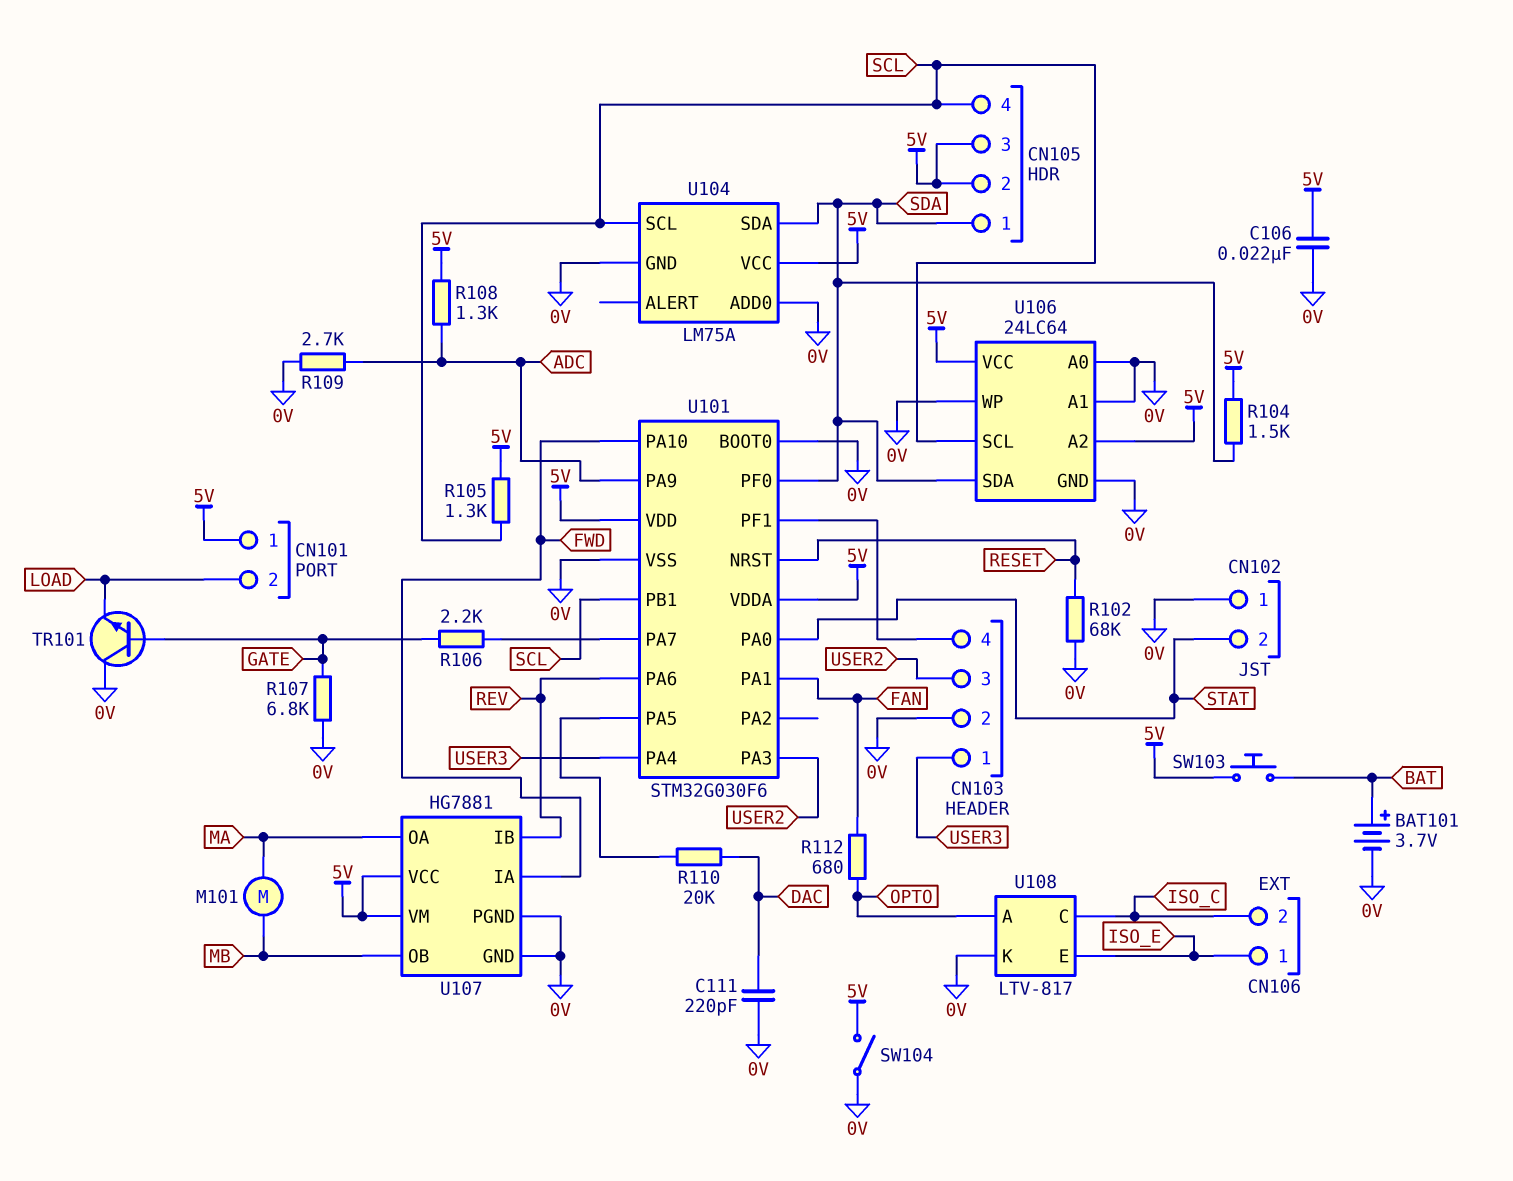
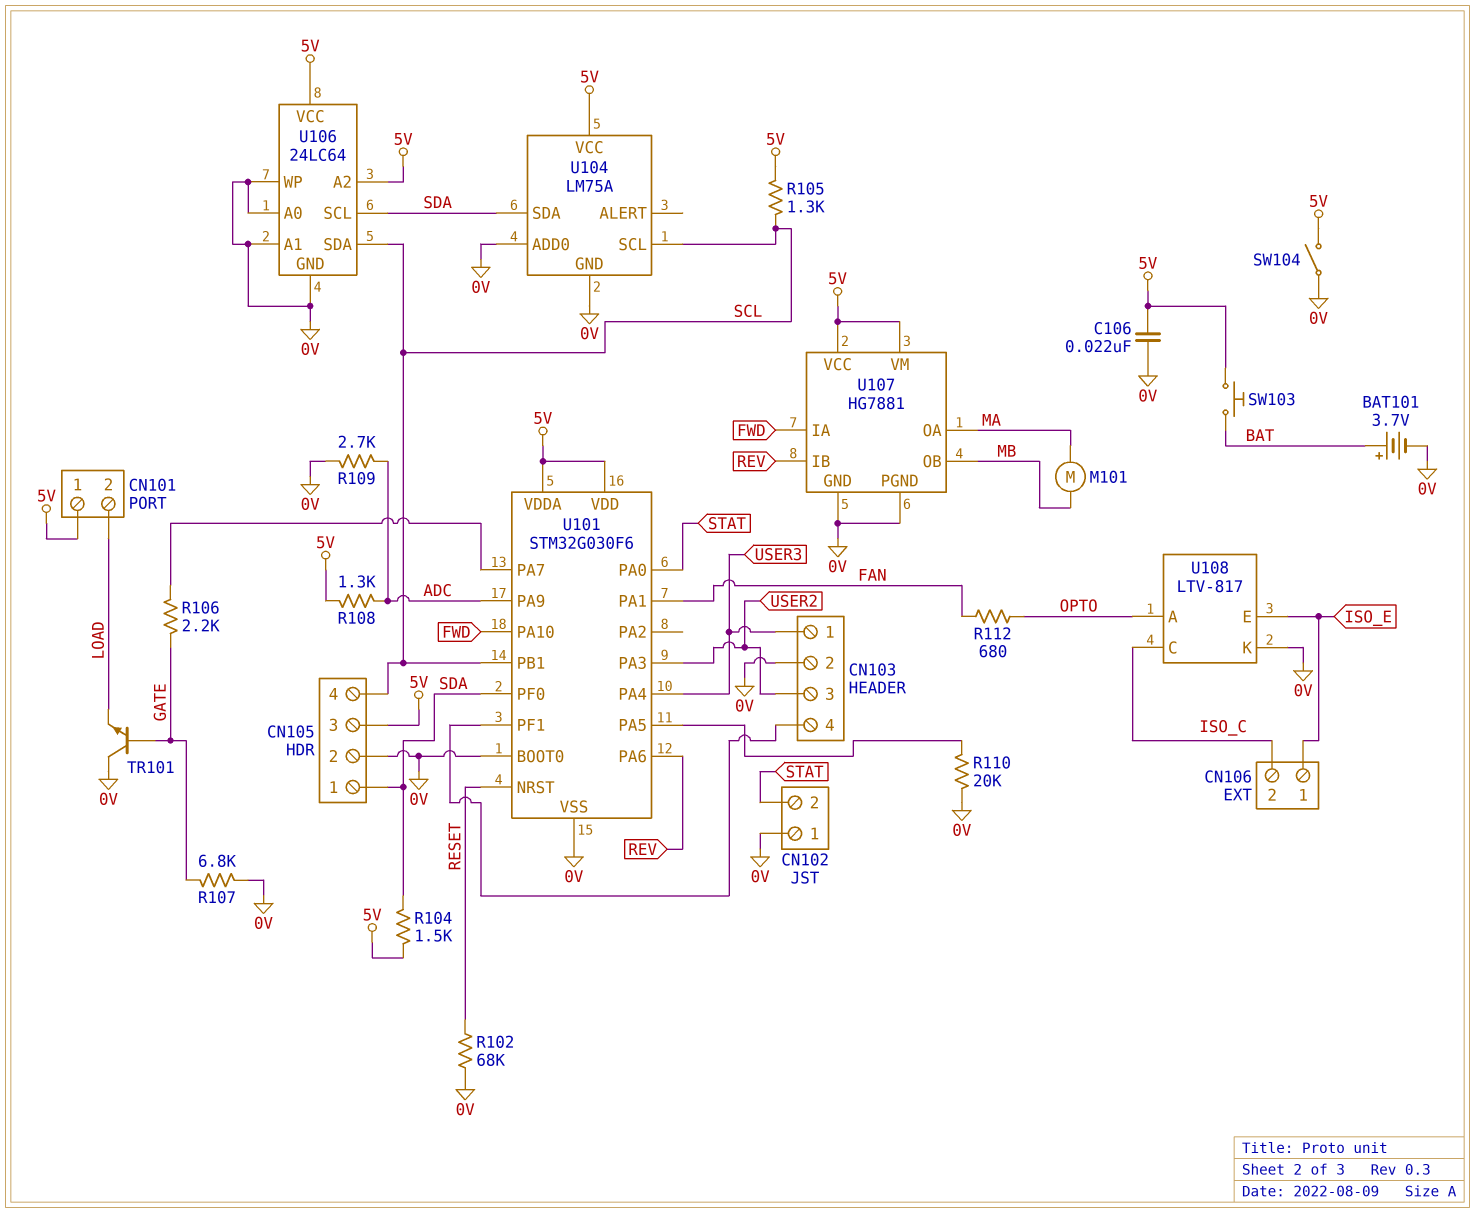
C111: 220pF (0V, DAC) -> none
CN105 pin 2: 5V -> 0V
R110: 20k (DAC, U101/PA5) -> 20k (0V, U101/PA5)
U106 pin SCL: SCL -> SDA
U106 pin SDA: SDA -> SCL

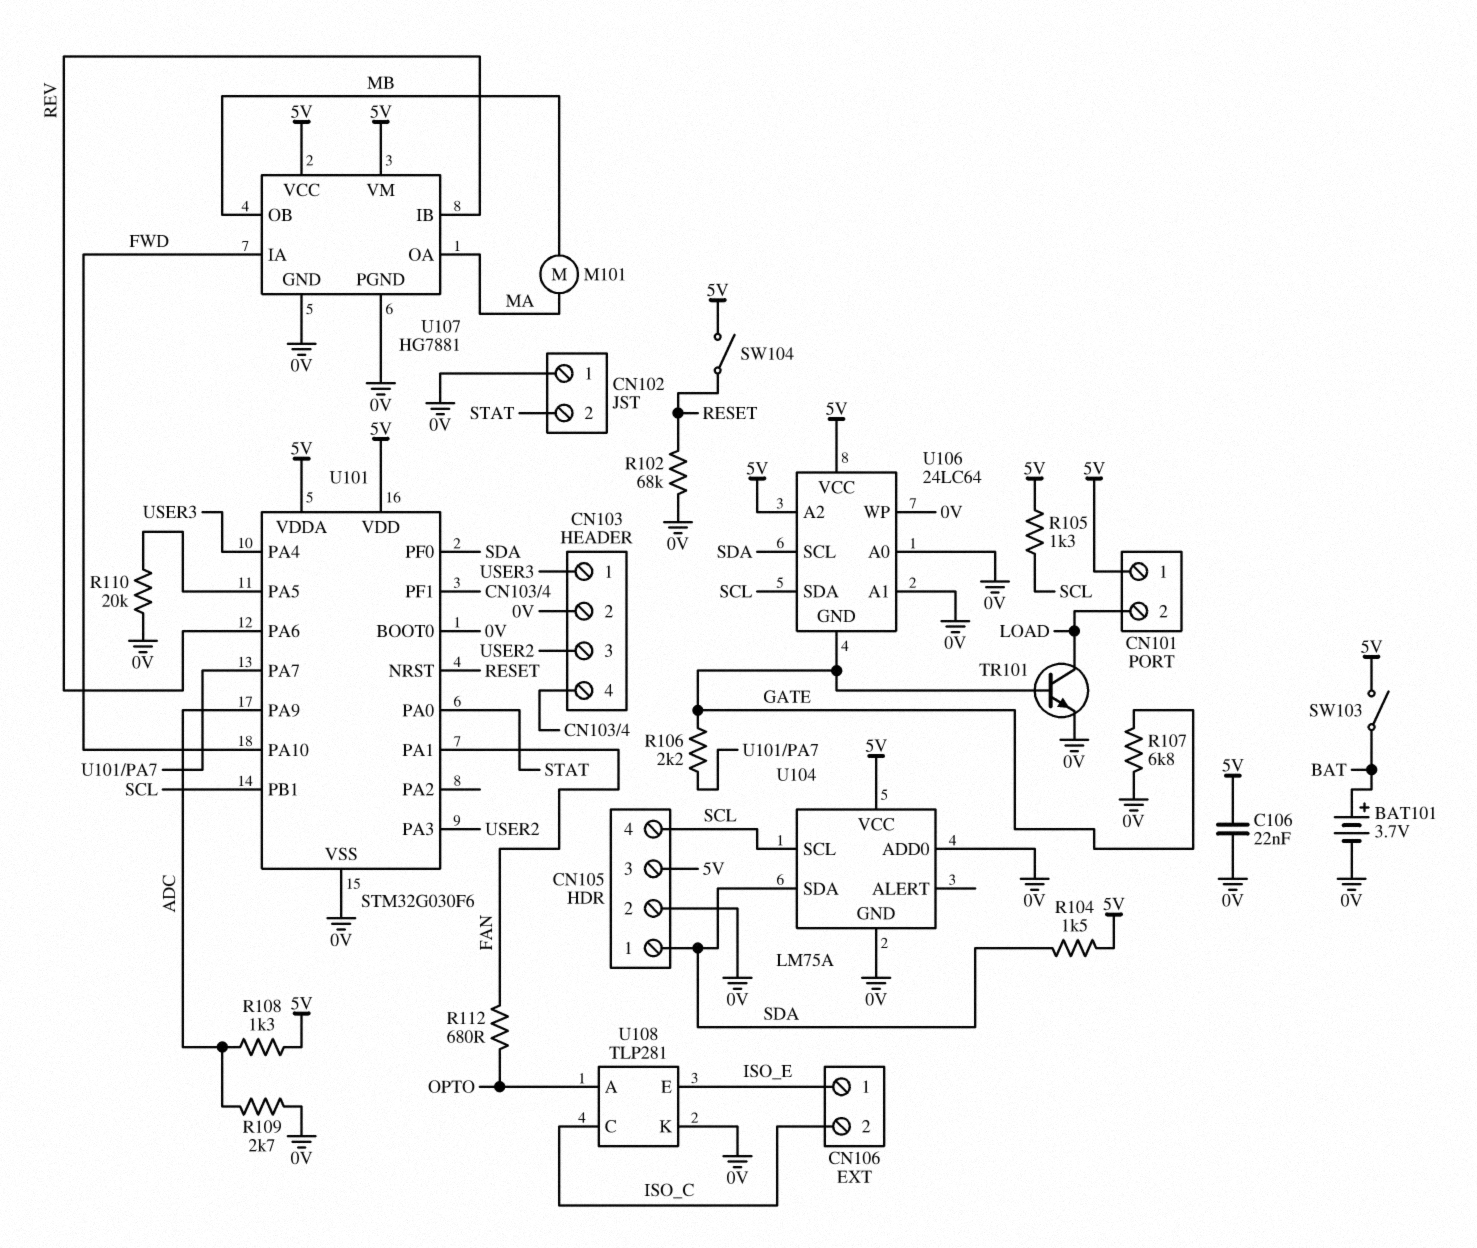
SW103: button (5V, BAT) -> switch (5V, BAT)
SW104: switch (0V, 5V) -> switch (5V, RESET)
TR101: NPN (B GATE, C 0V, E LOAD) -> NPN (B GATE, C LOAD, E 0V)
U106 pin GND: 0V -> GATE
U108: LTV-817 -> TLP281

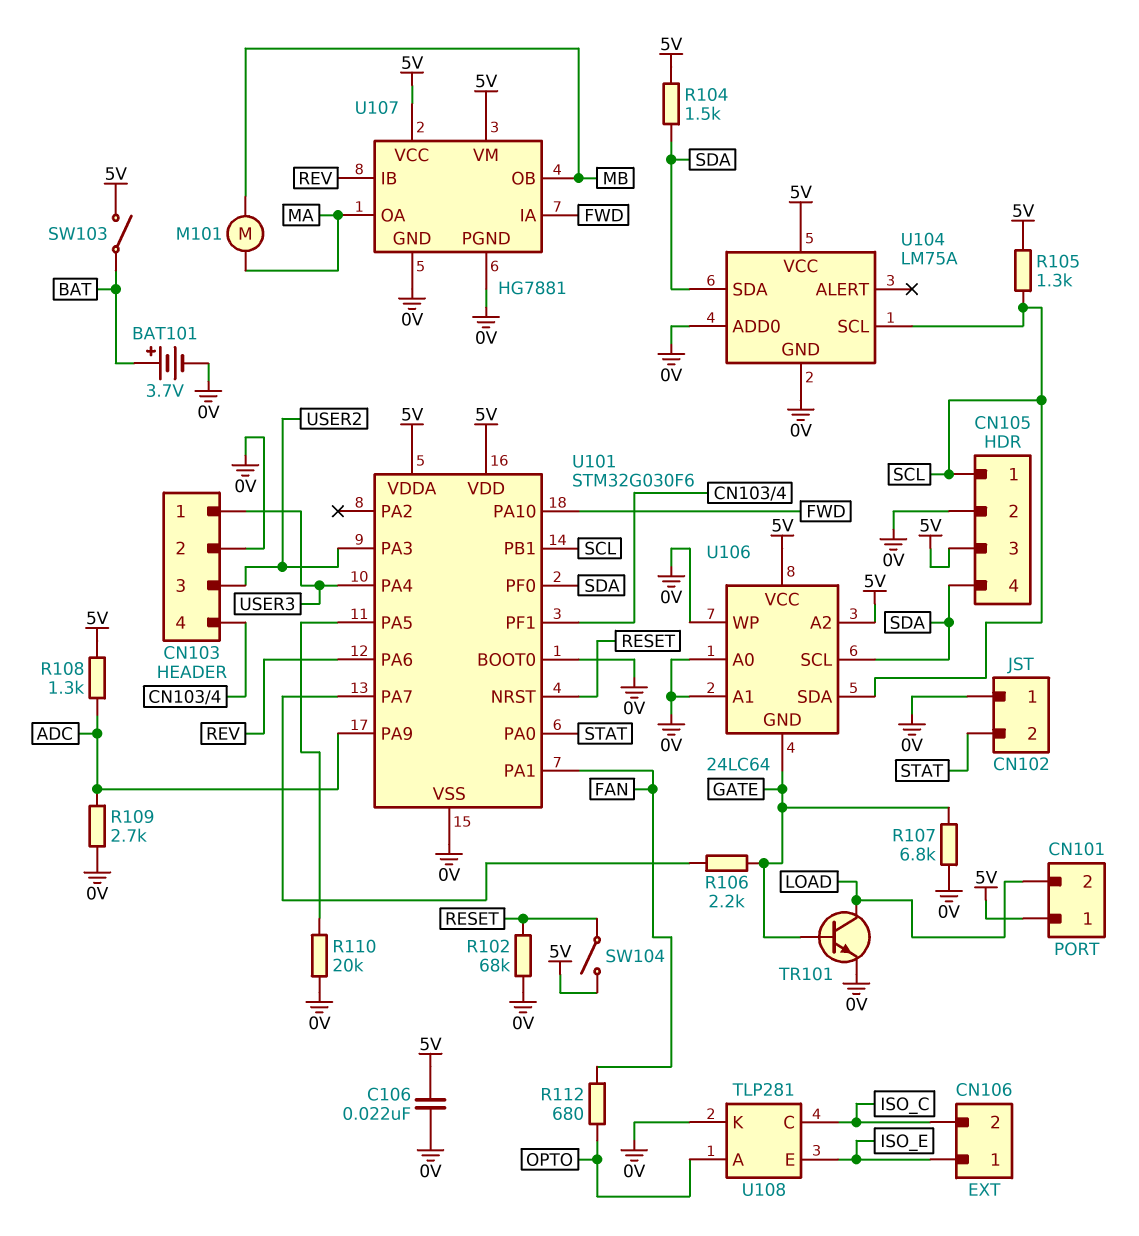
CN105 pin 1: SDA -> SCL
CN105 pin 4: SCL -> SDA

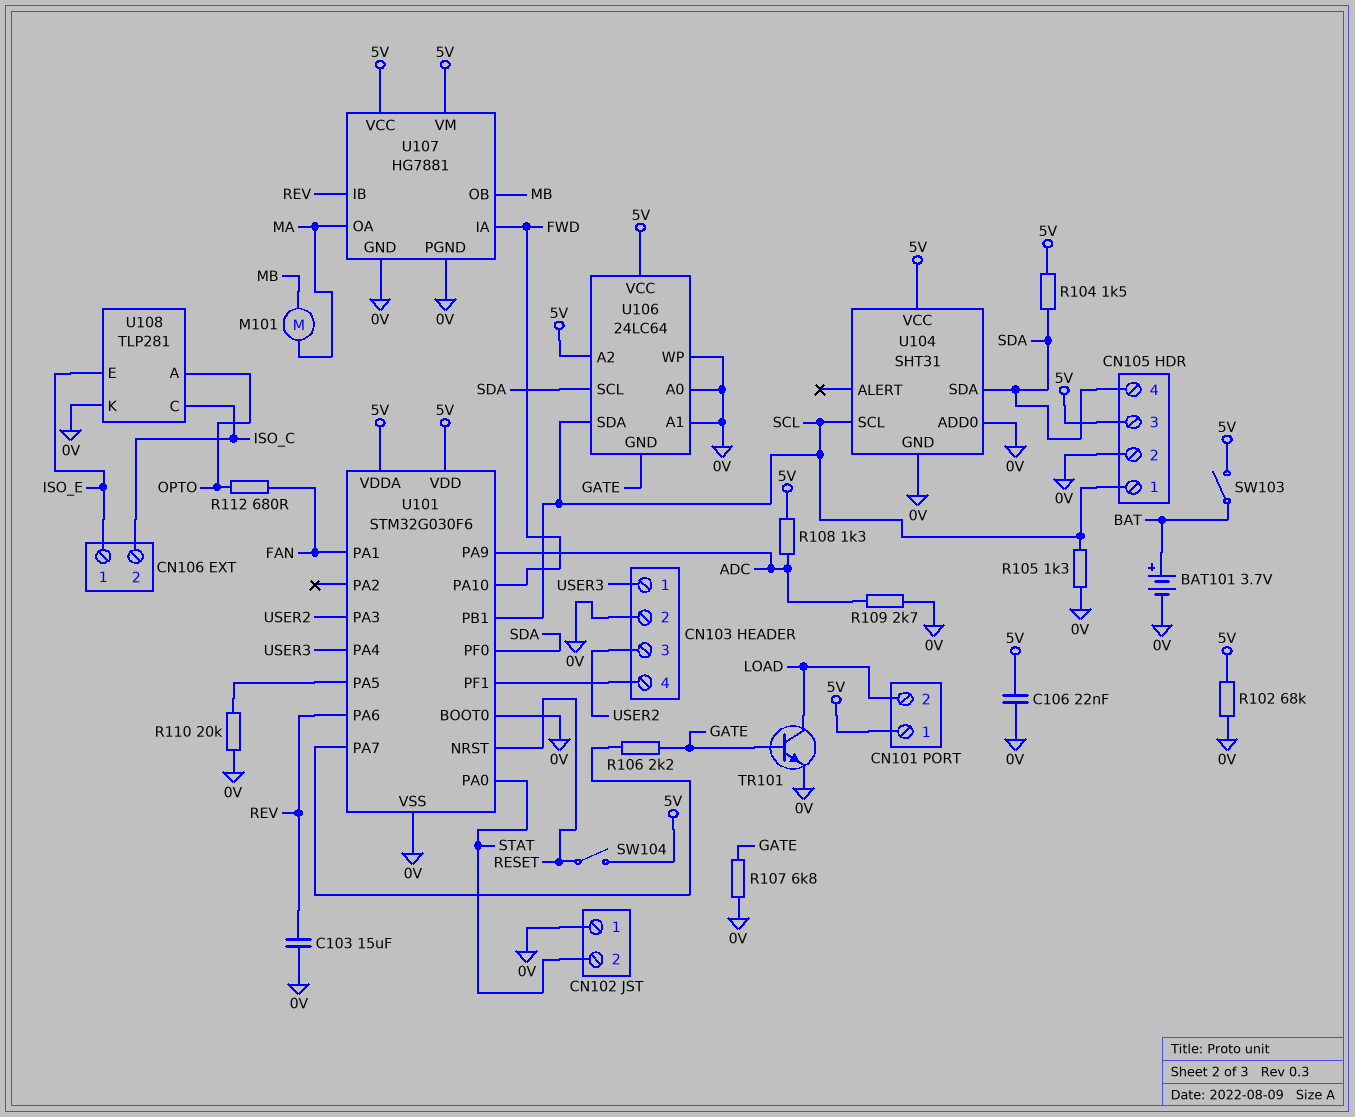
C103: none -> 15uF (0V, REV)
R102: 68k (0V, RESET) -> 68k (0V, 5V)
R105: 1.3k (5V, SCL) -> 1.3k (0V, SCL)
U104: LM75A -> SHT31

